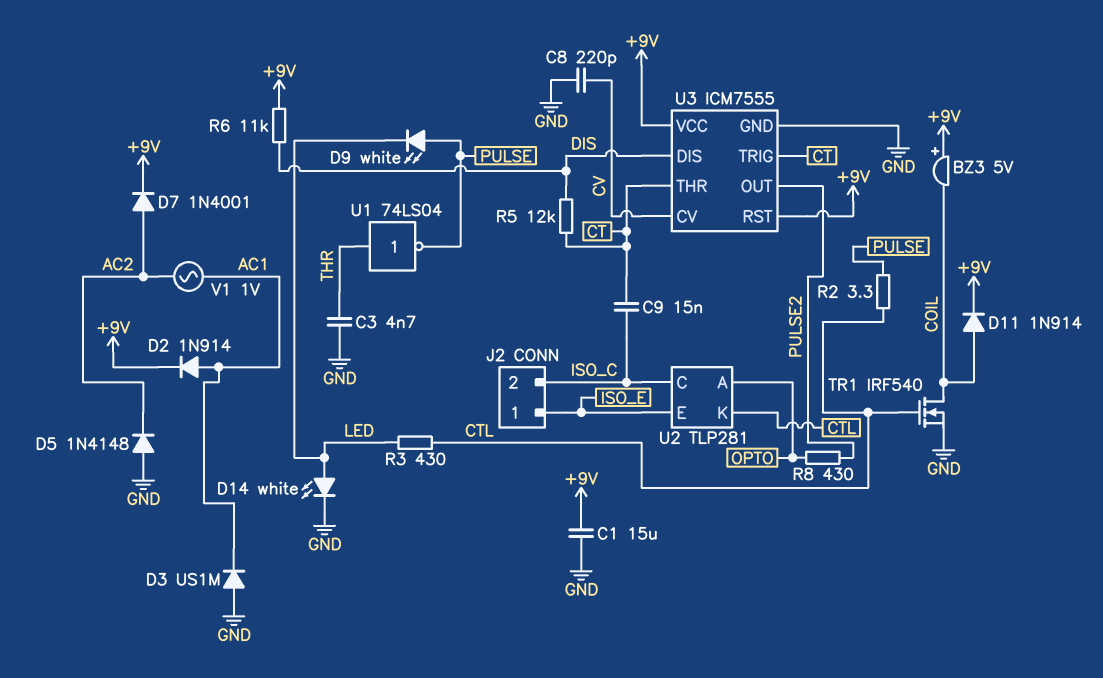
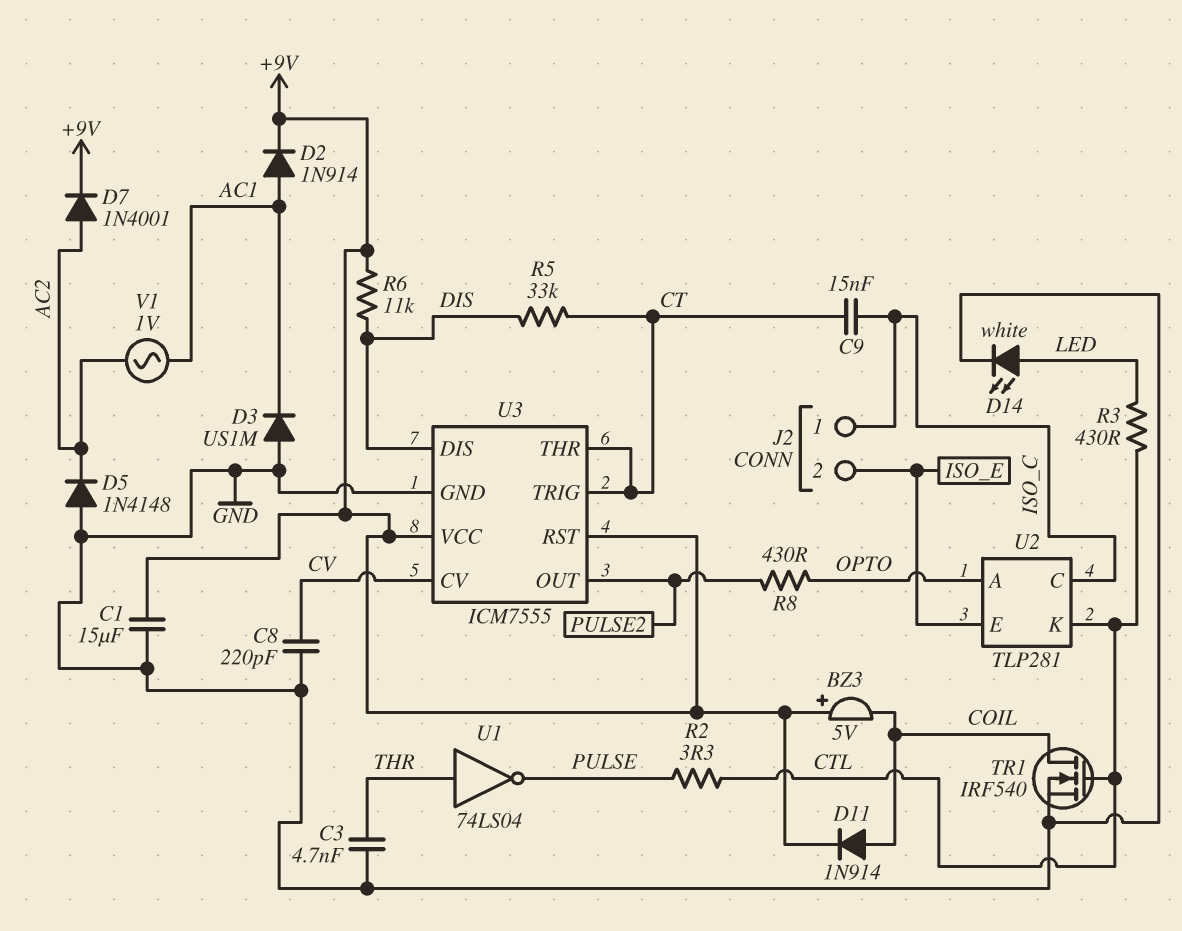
D9: LED white (A PULSE, K LED) -> none
J2 pin 1: ISO_E -> ISO_C
J2 pin 2: ISO_C -> ISO_E
R5: 12k (CT, DIS) -> 33k (CT, DIS)

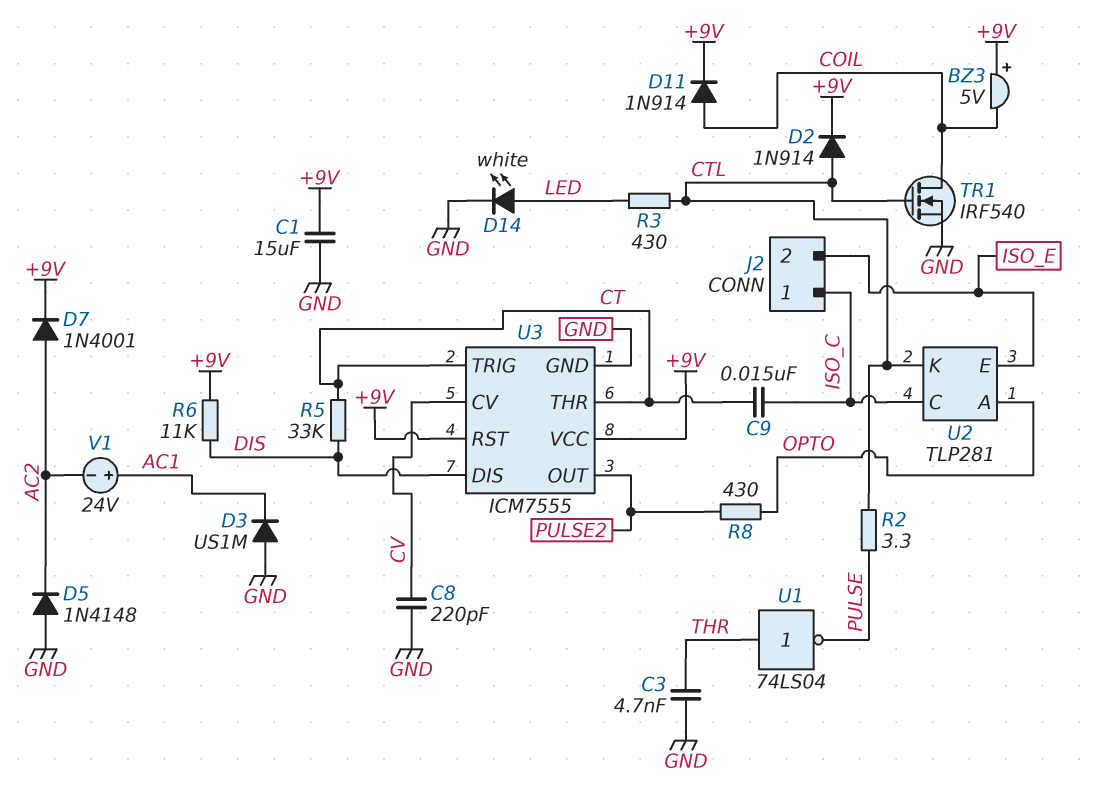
D2: diode 1N914 (A AC1, K +9V) -> diode 1N914 (A CTL, K +9V)
V1: AC 1V (AC1, AC2) -> 24V (plus AC1, minus AC2)

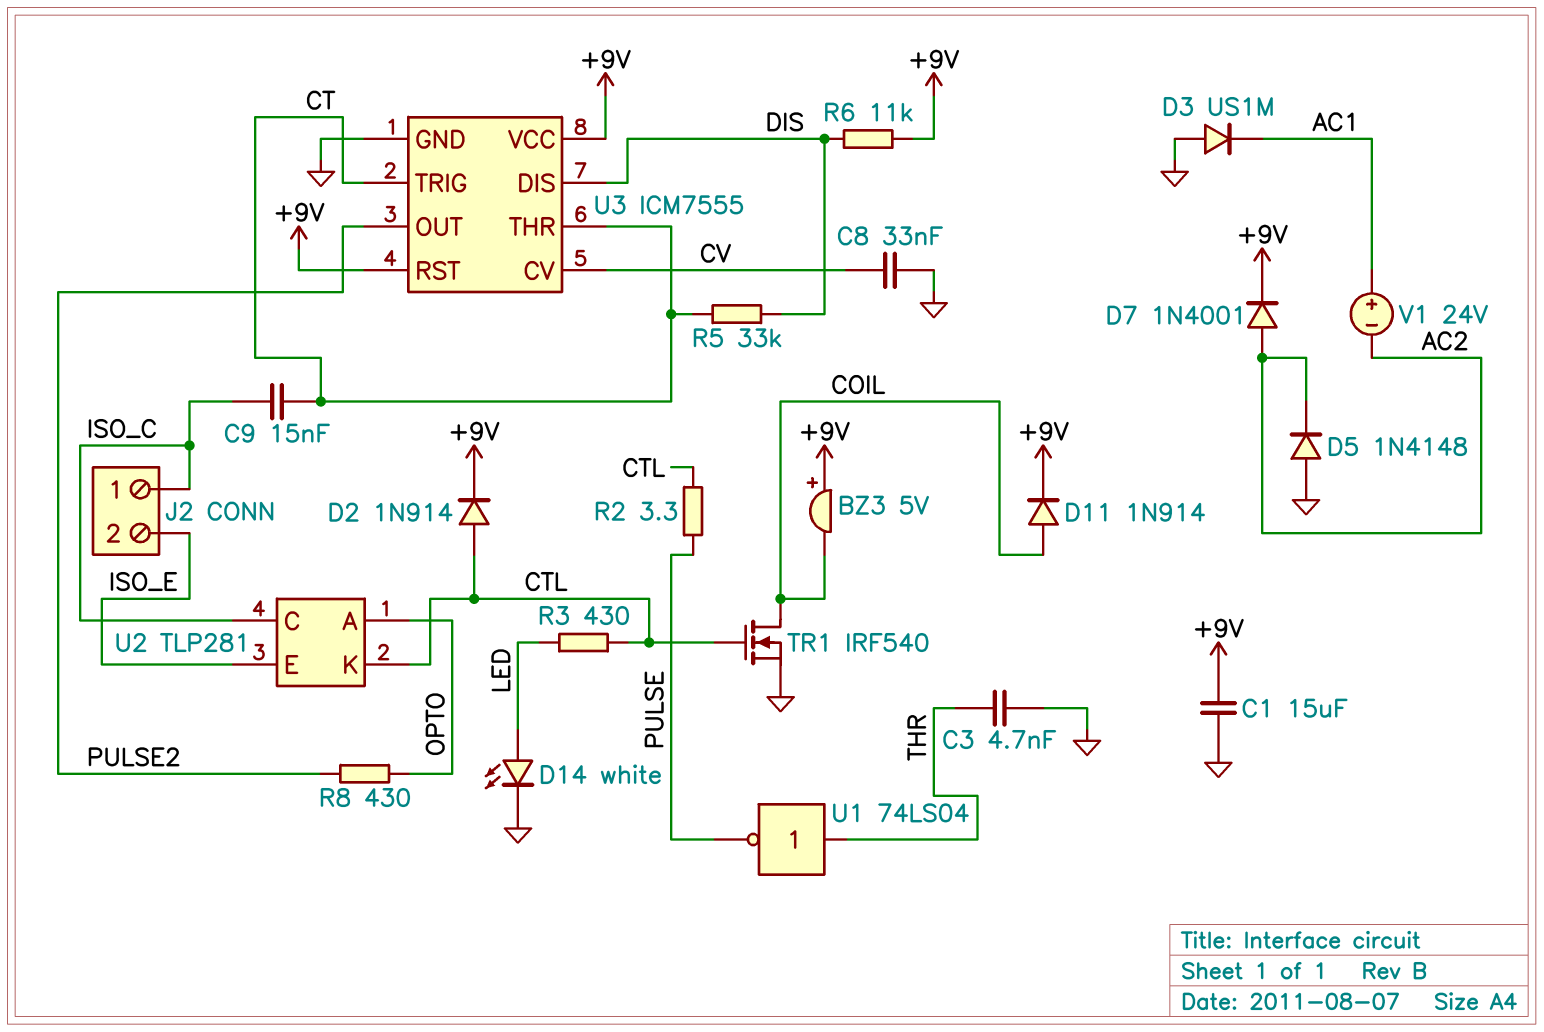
C8: 220pF (CV, GND) -> 33nF (CV, GND)

